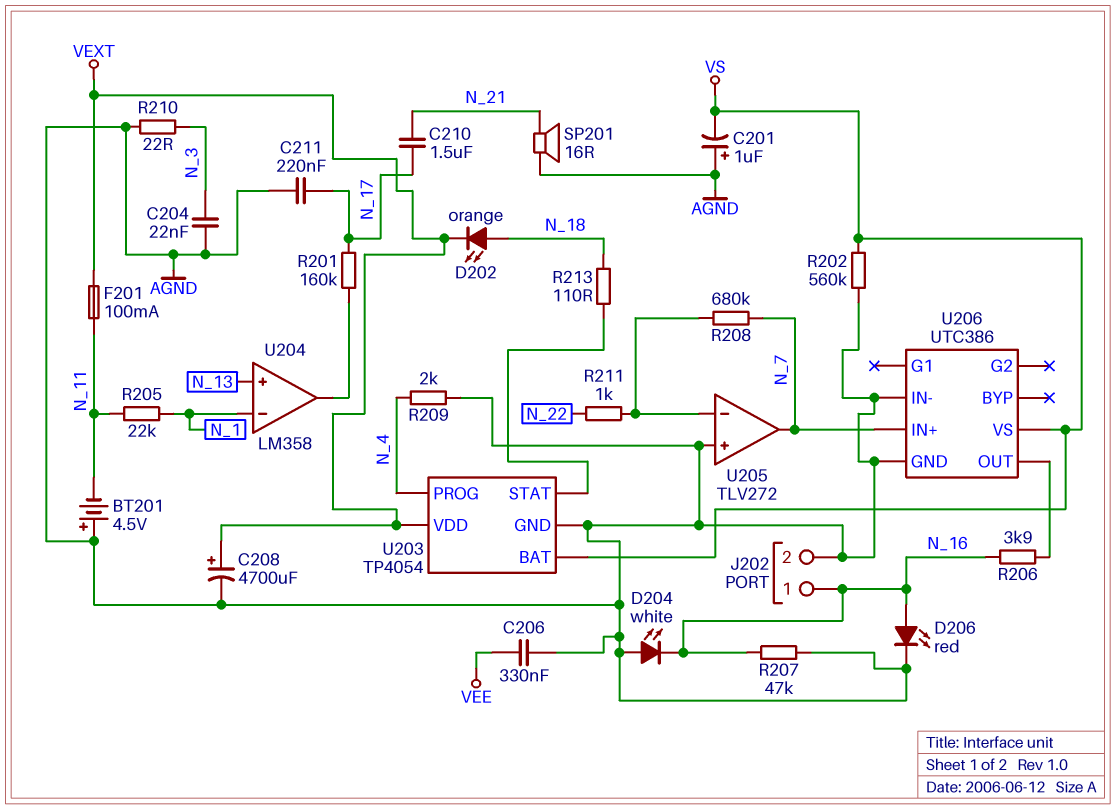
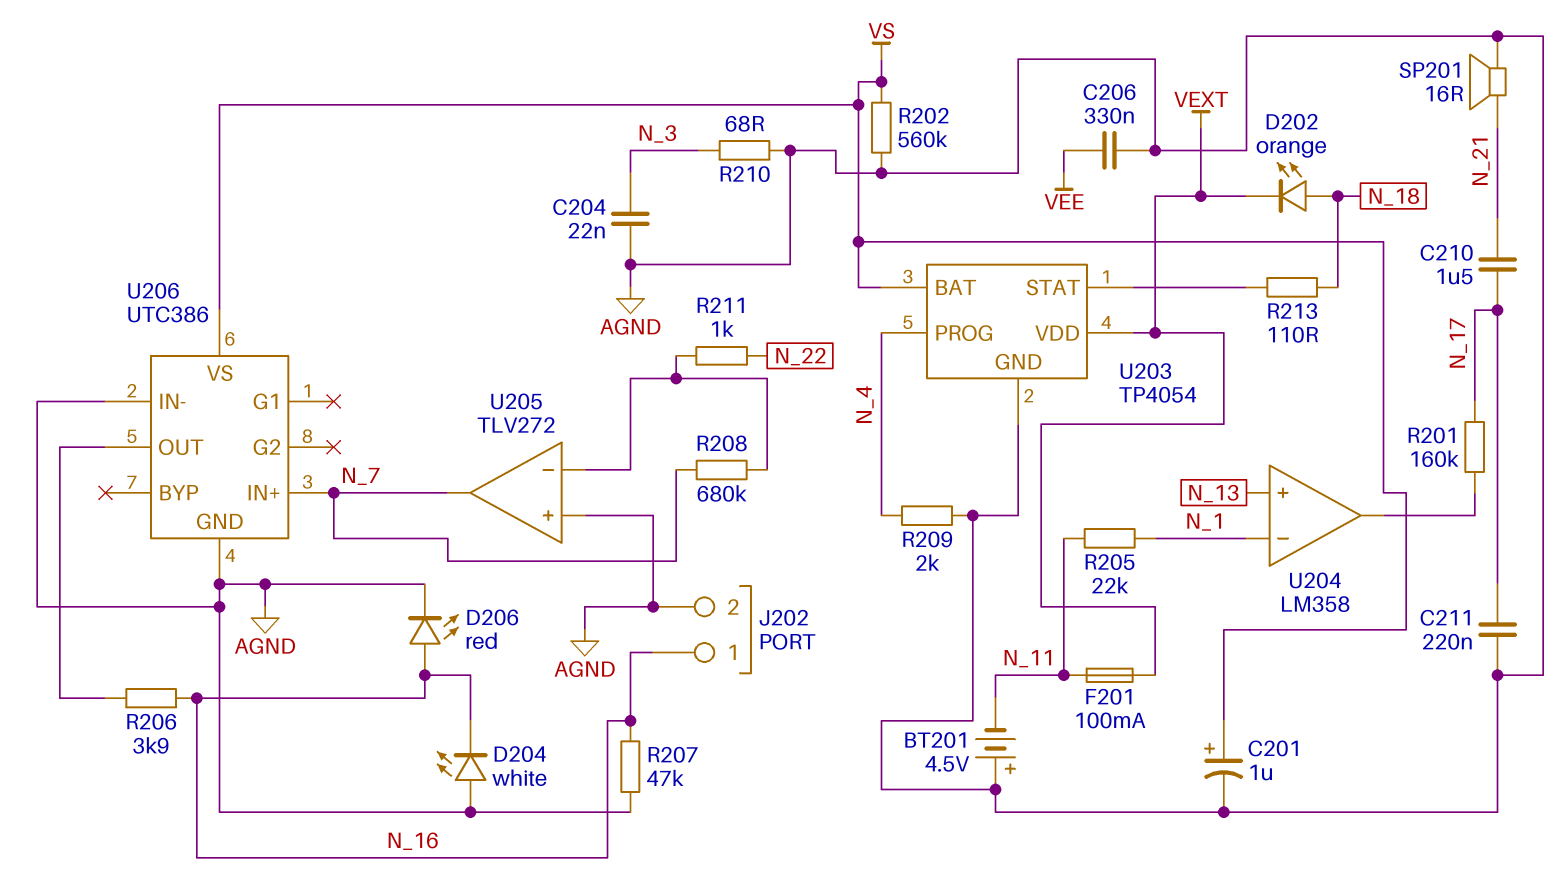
C201: 1uF (plus AGND, minus VS) -> 1uF (plus VS, minus AGND)
C208: 4700uF (plus VEXT, minus AGND) -> none
R210: 22 (AGND, N_3) -> 68 (AGND, N_3)

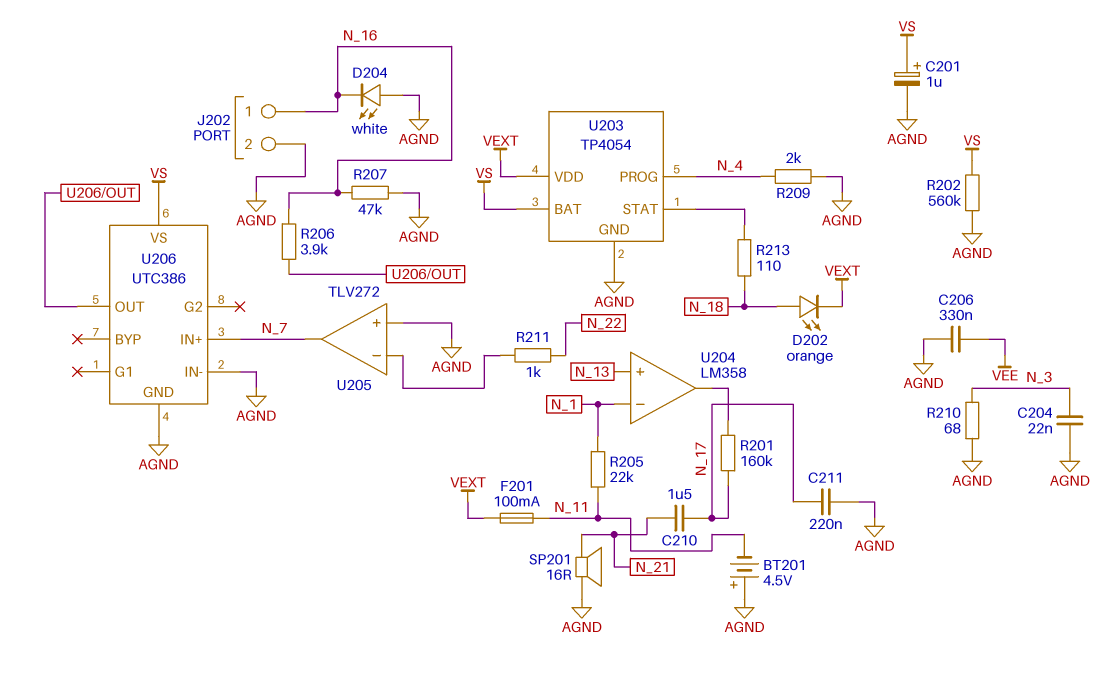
D206: LED red (A N_16, K AGND) -> none
R208: 680k (N_7, U205/in-) -> none

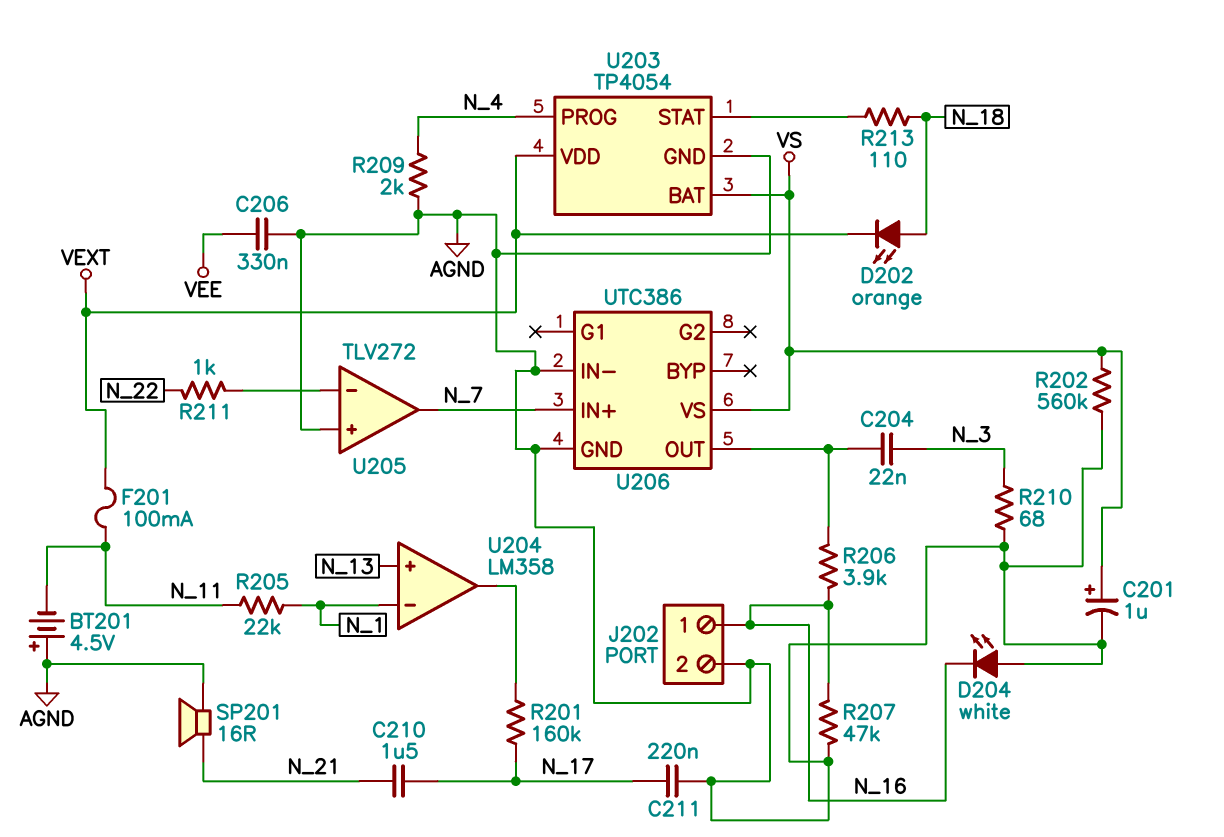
C204: 22nF (AGND, N_3) -> 22nF (N_3, U206/OUT)

